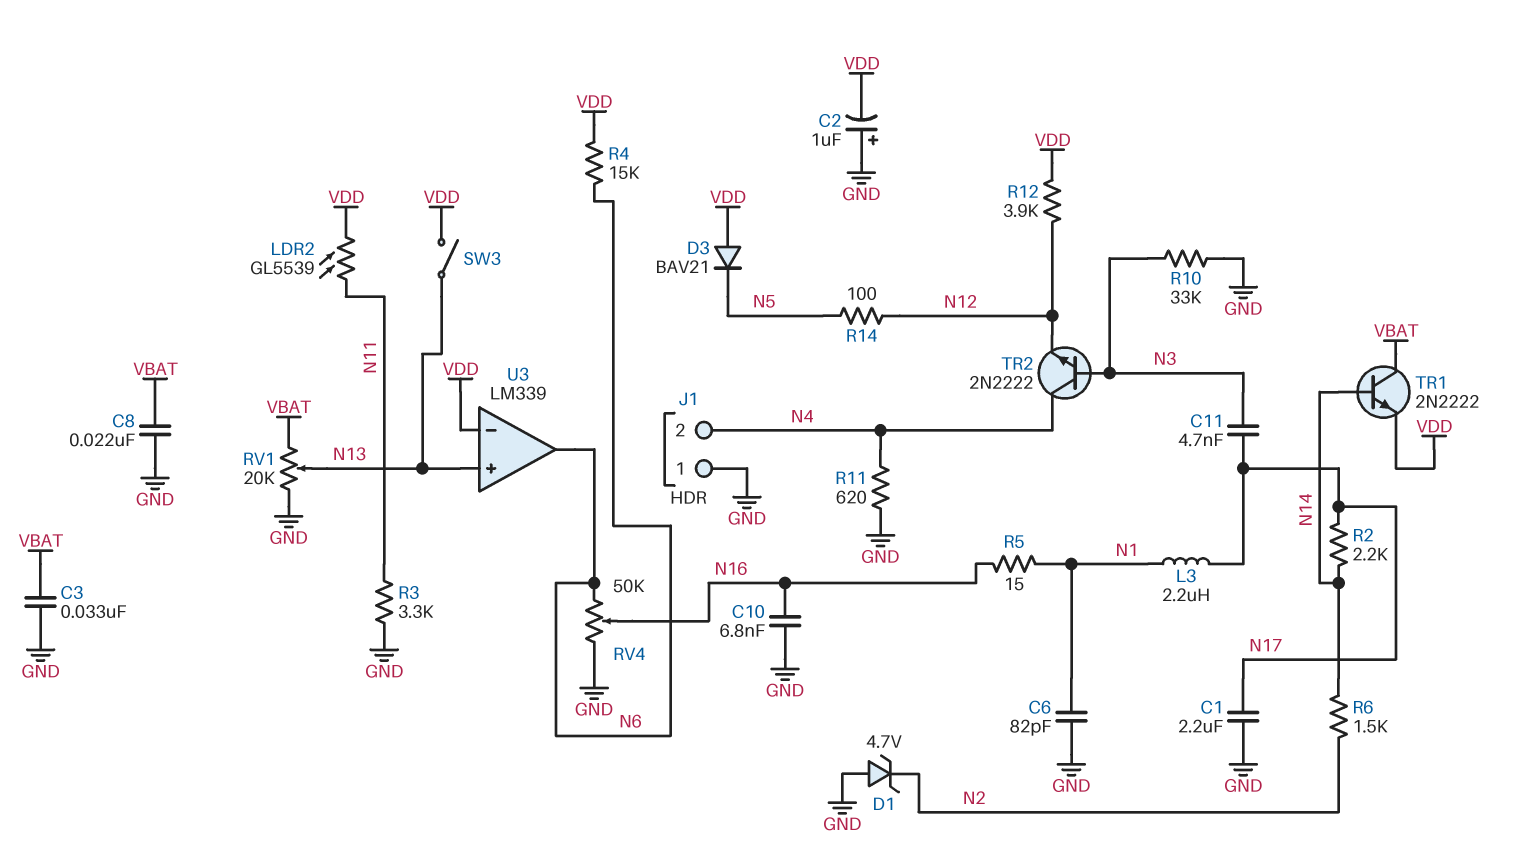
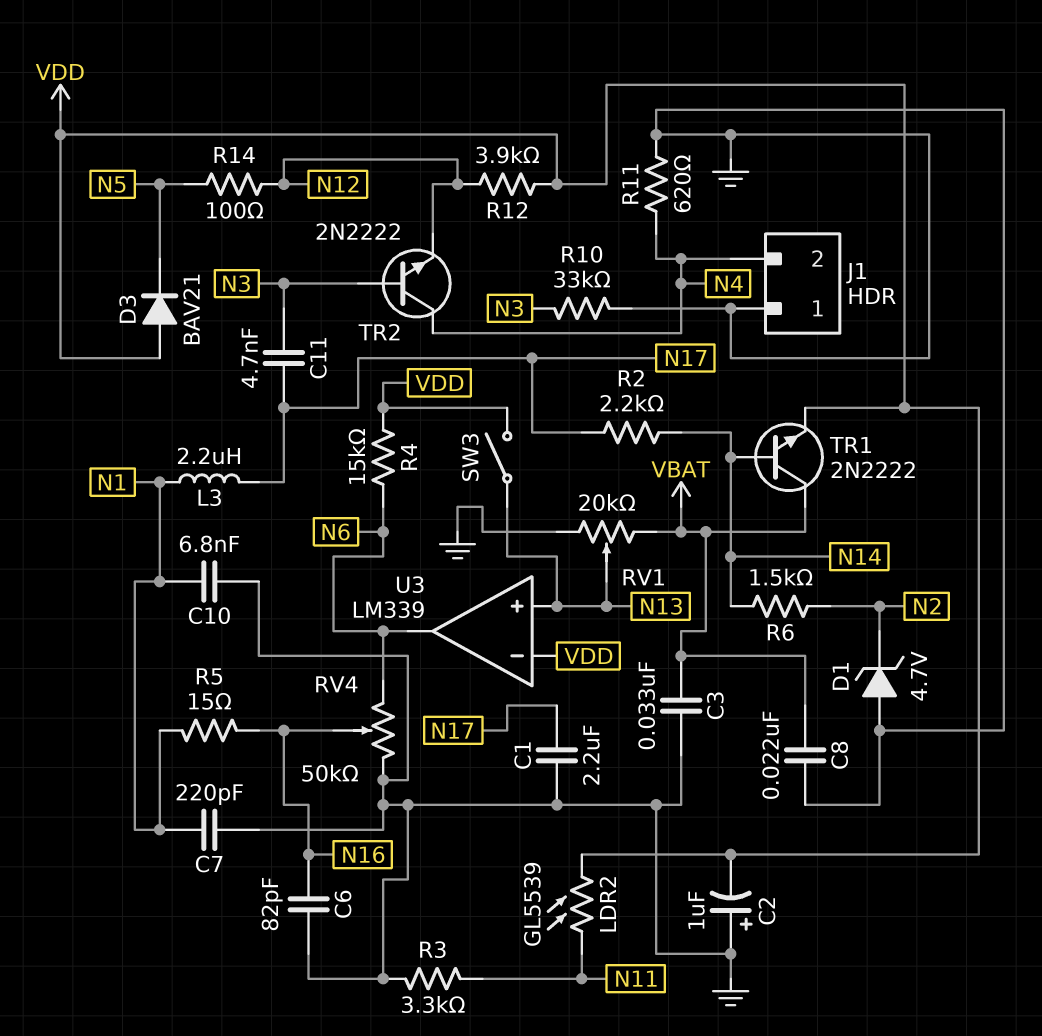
C6: 82pF (GND, N1) -> 82pF (GND, N16)
C7: none -> 220pF (GND, N1)
C10: 6.8nF (GND, N16) -> 6.8nF (GND, N1)

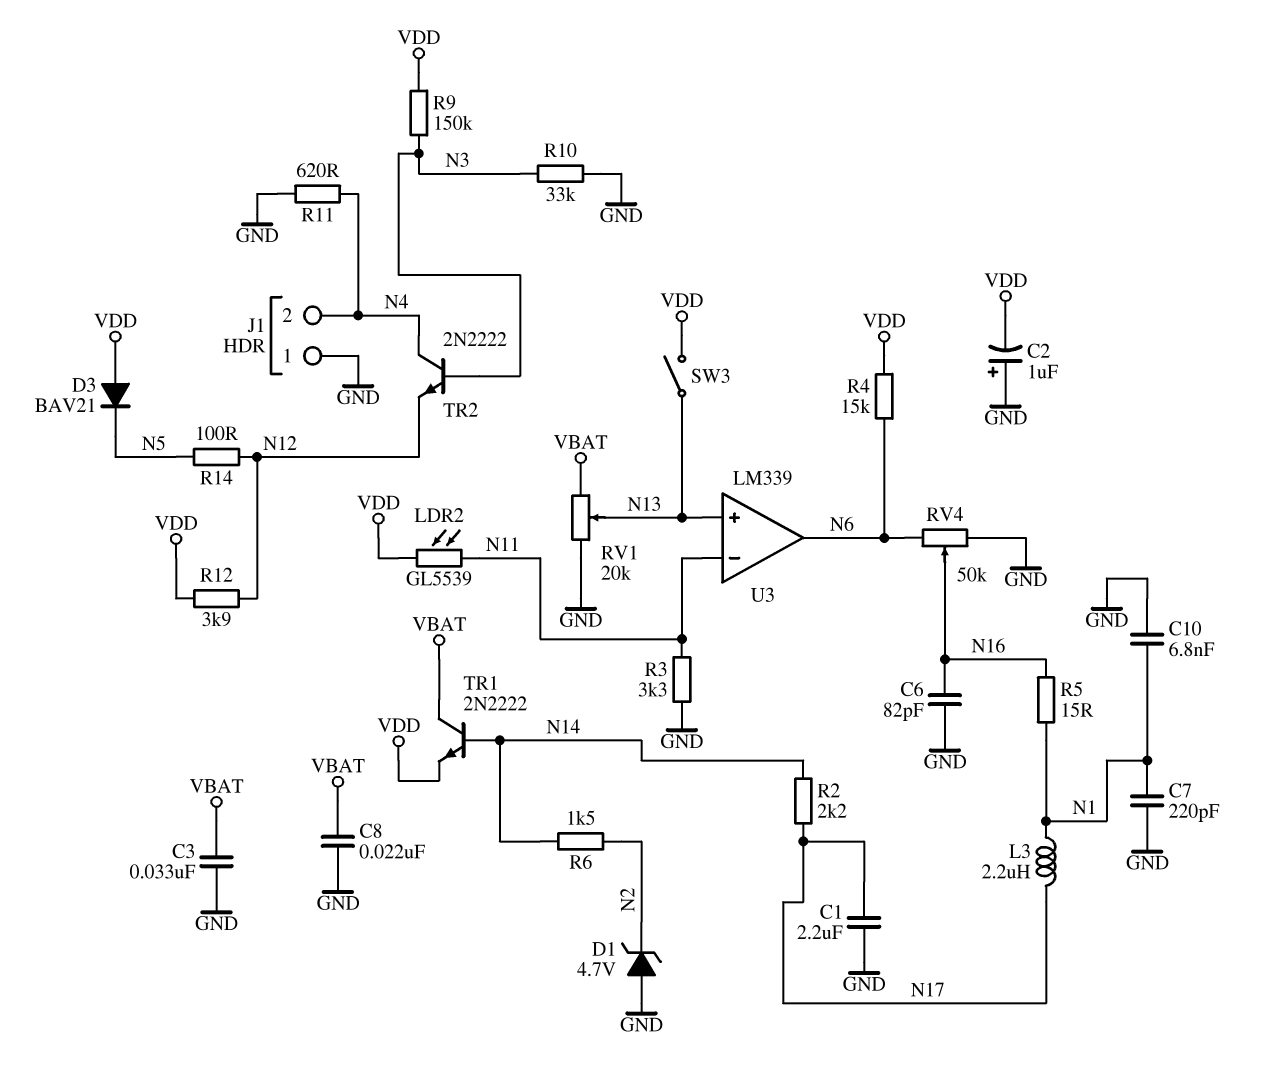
C11: 4.7nF (N3, N17) -> none
R9: none -> 150k (N3, VDD)
U3 pin in-: VDD -> N11

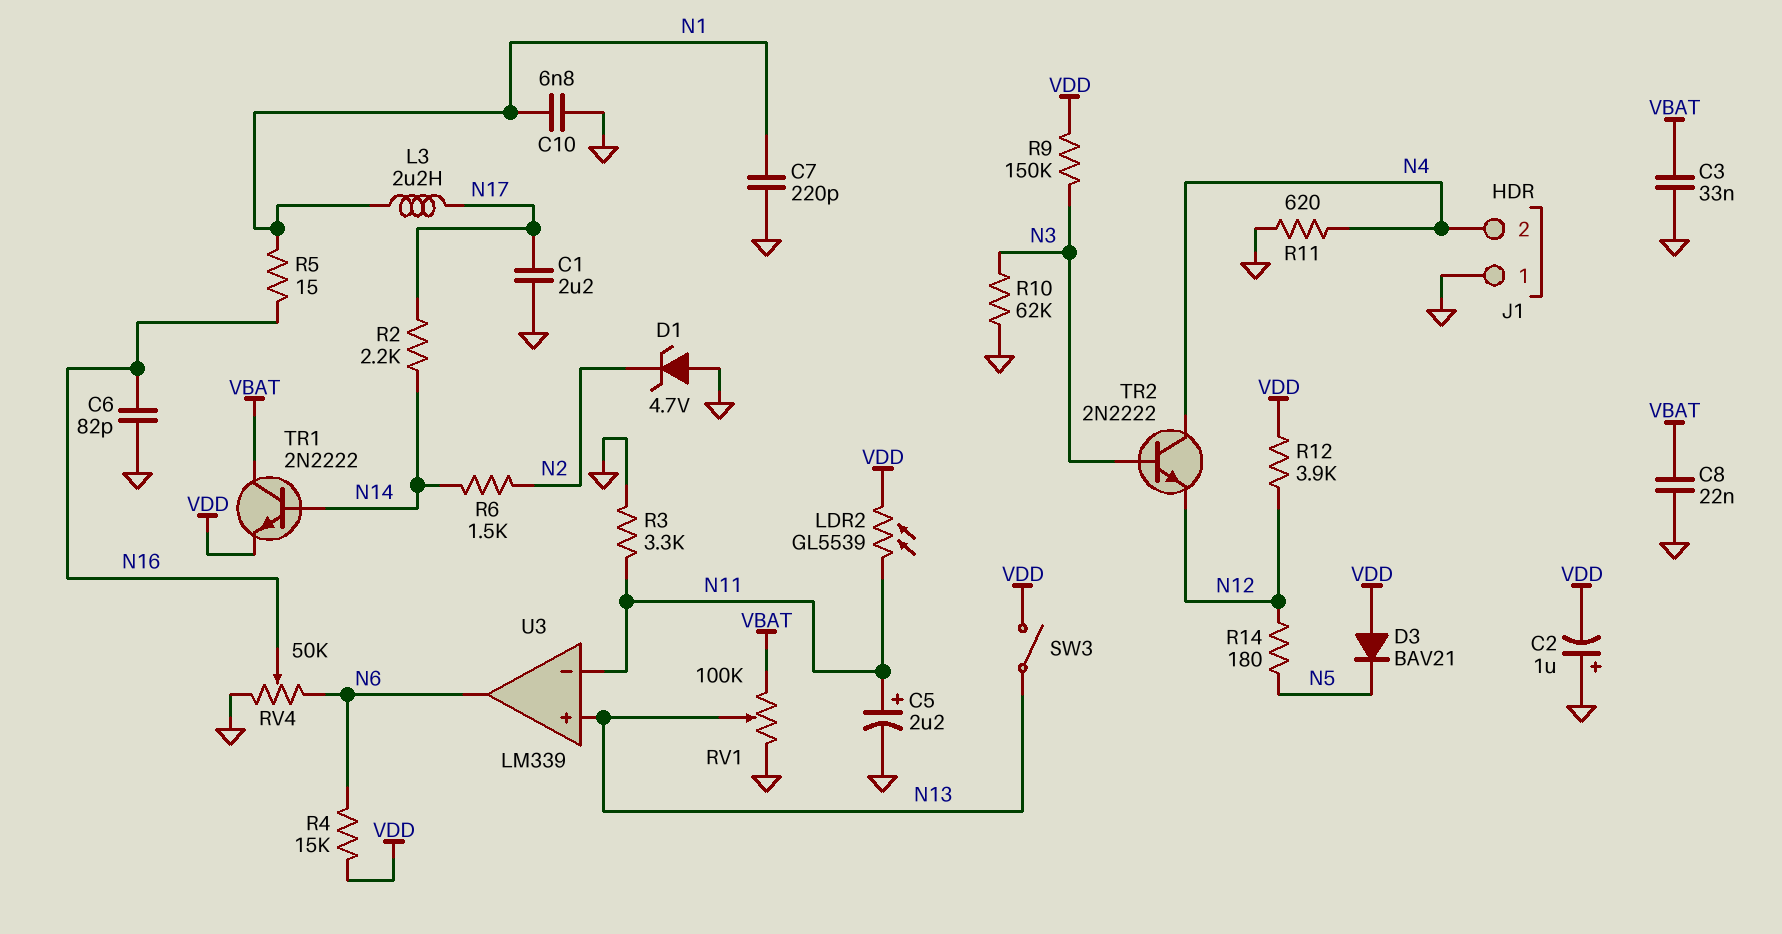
C5: none -> 2.2uF (plus N11, minus GND)
R10: 33k (GND, N3) -> 62k (GND, N3)
R14: 100 (N5, N12) -> 180 (N5, N12)
RV1: 20k (GND, VBAT, wiper N13) -> 100k (GND, VBAT, wiper N13)

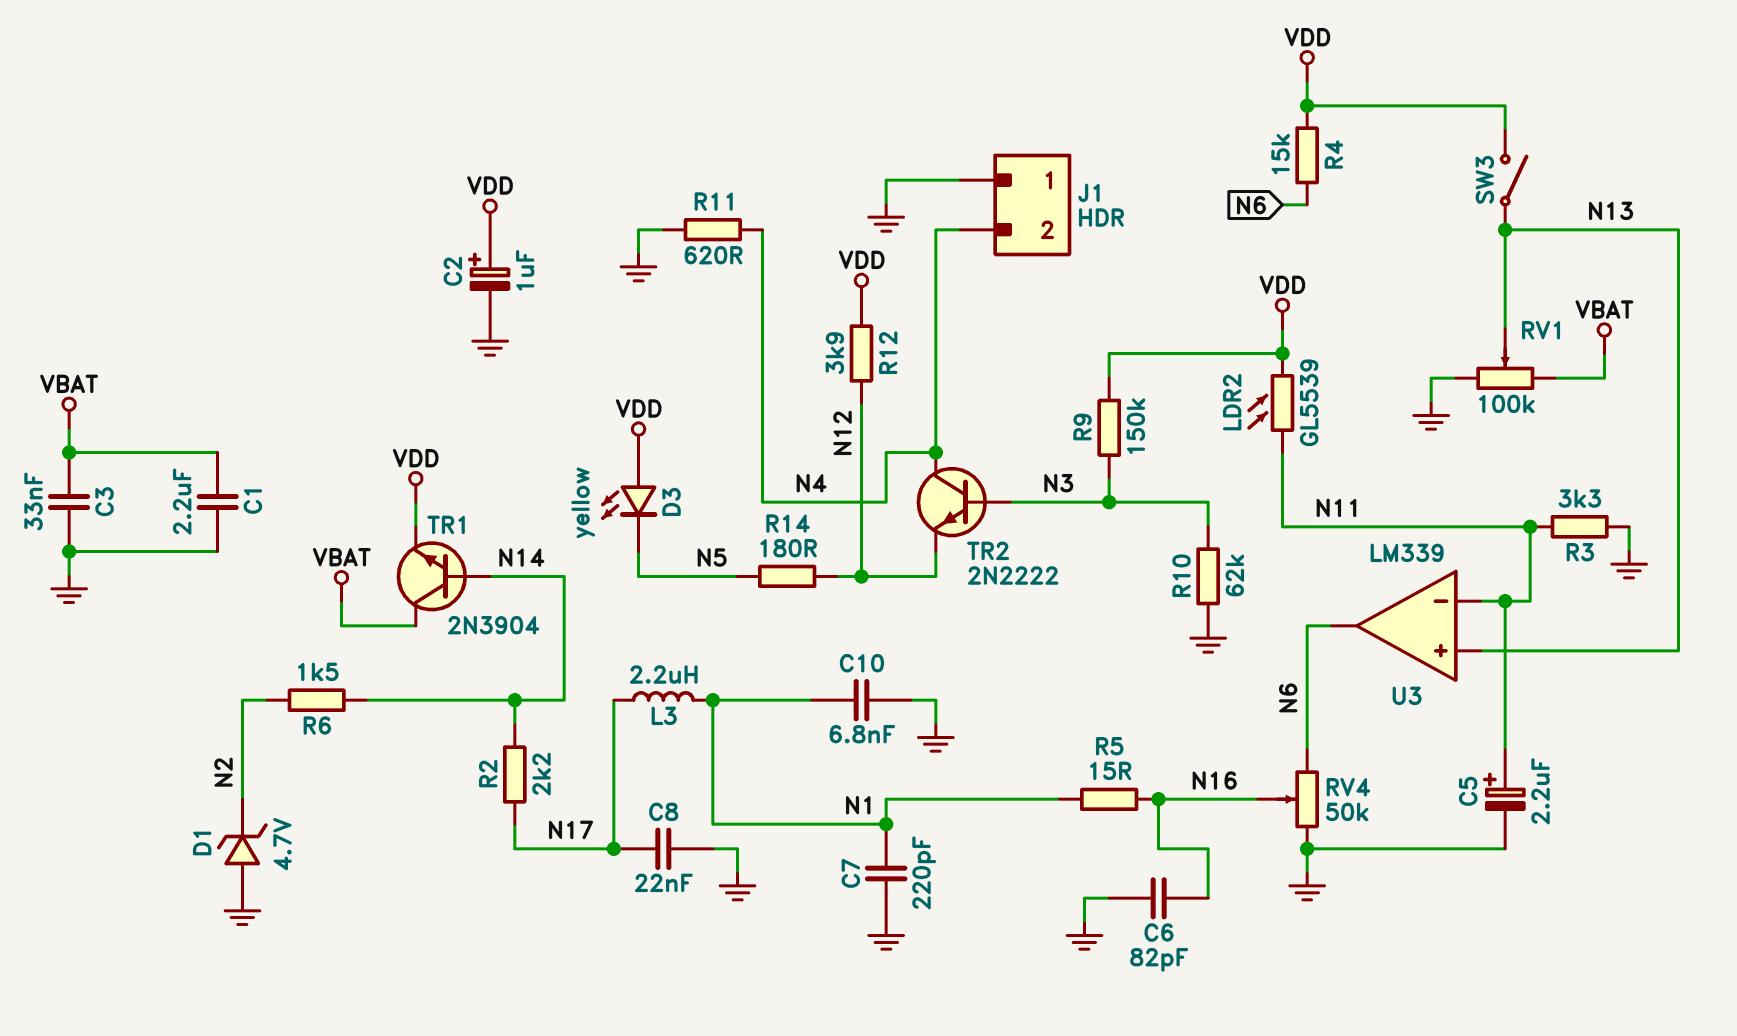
C1: 2.2uF (GND, N17) -> 2.2uF (GND, VBAT)
C2: 1uF (plus GND, minus VDD) -> 1uF (plus VDD, minus GND)
C8: 22nF (GND, VBAT) -> 22nF (GND, N17)
D3: diode BAV21 (A VDD, K N5) -> LED yellow (A VDD, K N5)
TR1: NPN 2N2222 (B N14, C VBAT, E VDD) -> NPN 2N3904 (B N14, C VBAT, E VDD)

